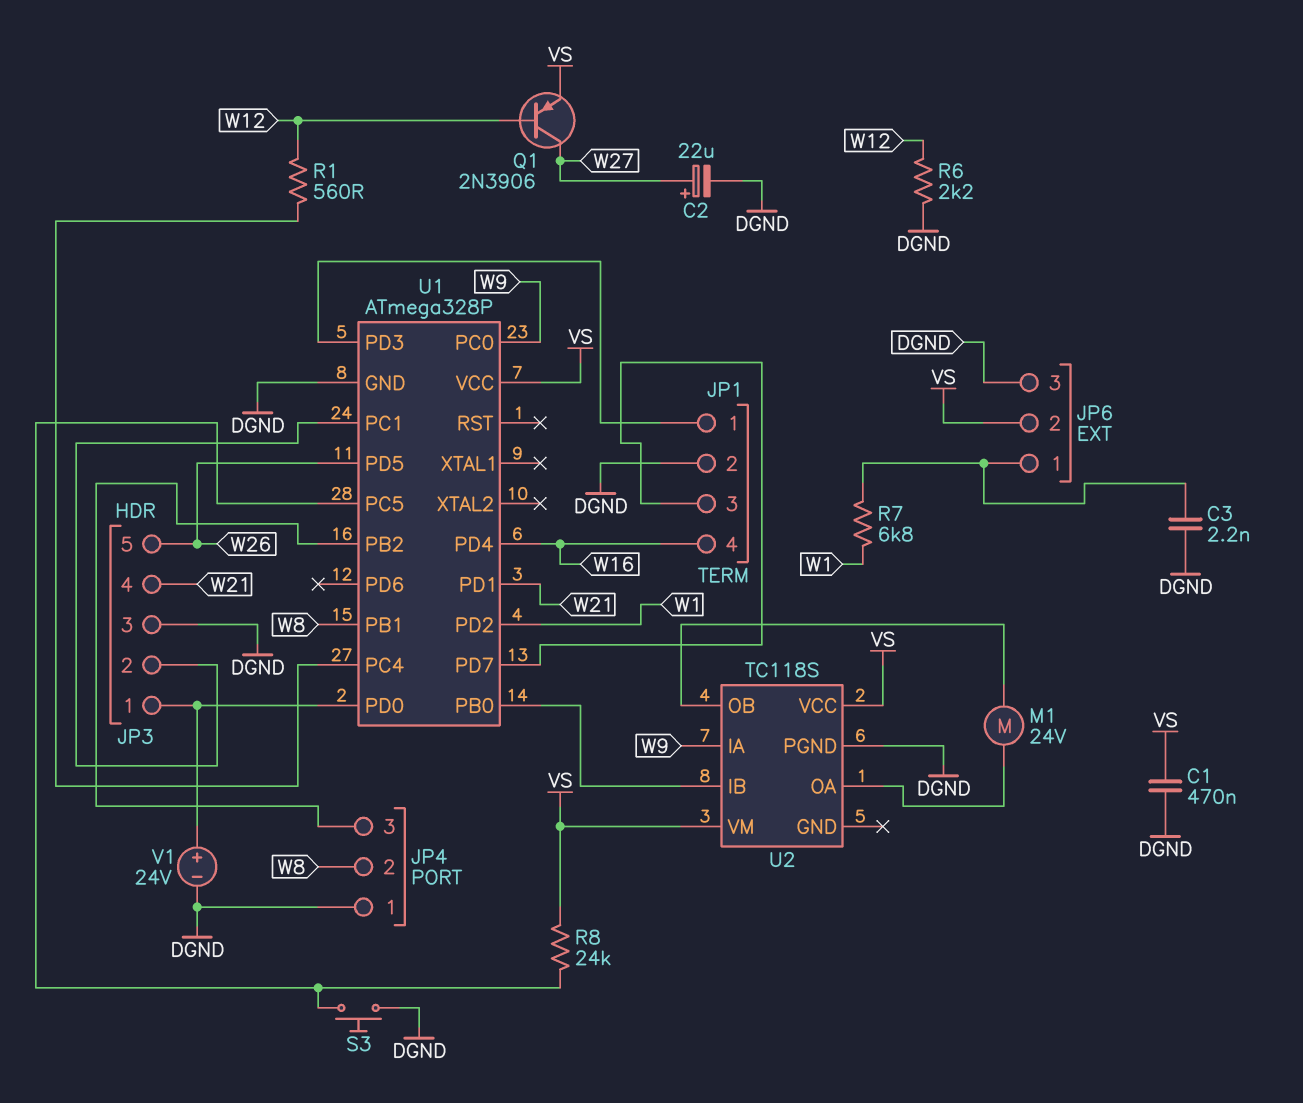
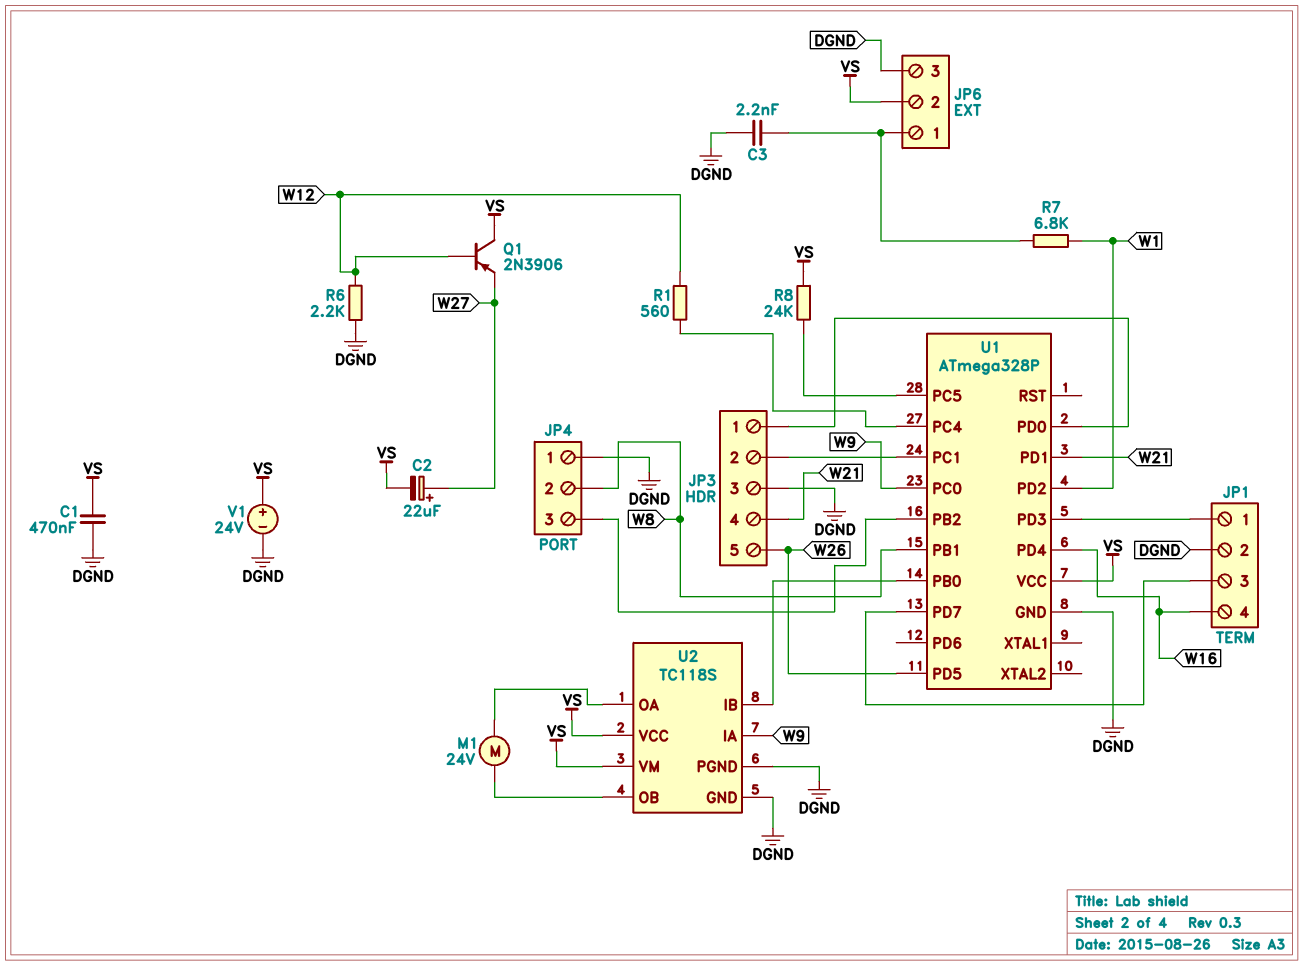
C2: 22uF (plus W27, minus DGND) -> 22uF (plus W27, minus VS)
Q1: PNP 2N3906 (B W12, C W27, E VS) -> PNP 2N3906 (B W12, C VS, E W27)
S3: button (DGND, U1/PC5) -> none
U2 pin GND: none -> DGND
V1: 24V (plus JP3/1, minus DGND) -> 24V (plus VS, minus DGND)

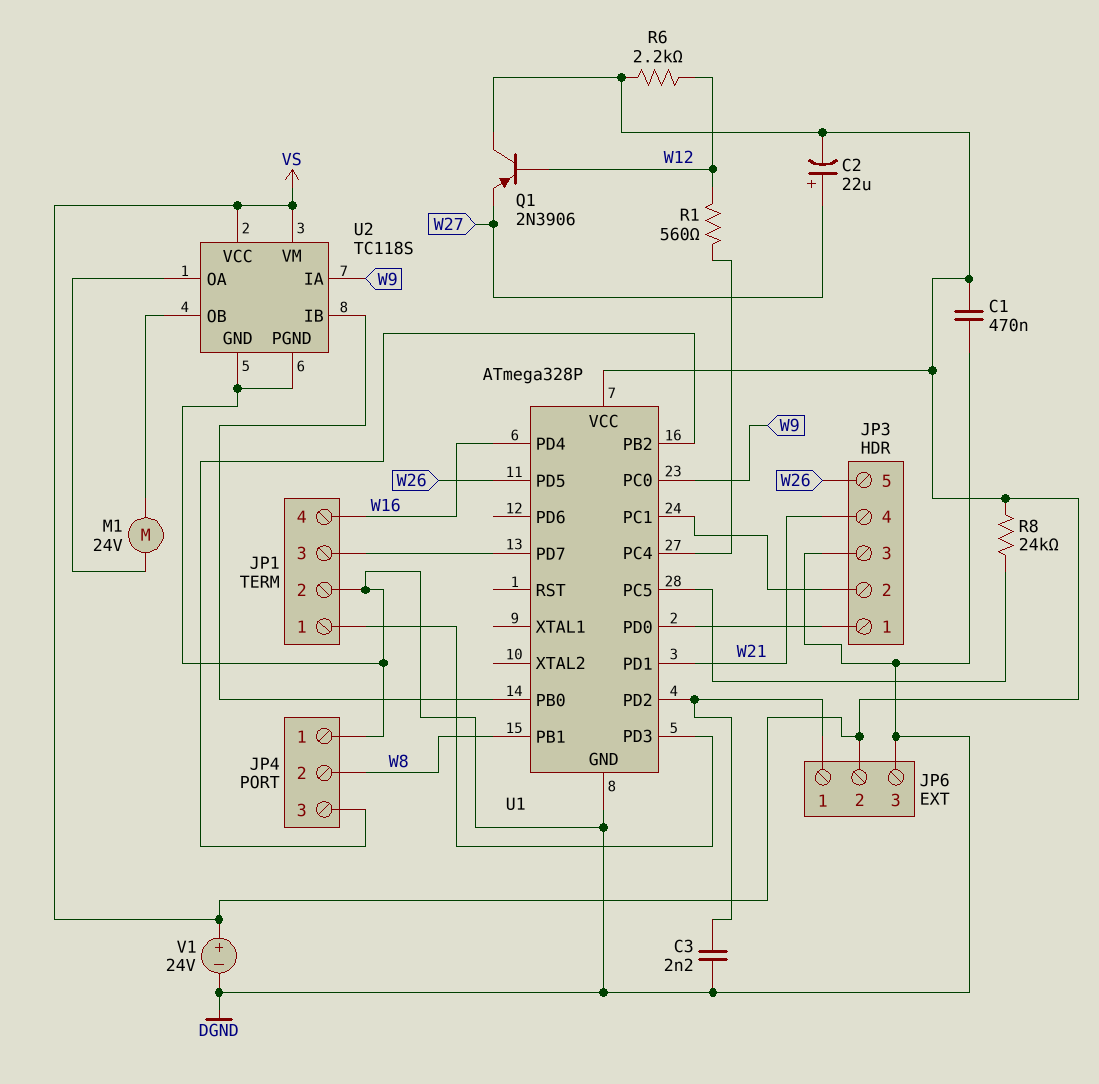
R6: 2.2k (DGND, W12) -> 2.2k (VS, W12)
R7: 6.8k (JP6/1, W1) -> none
U1 pin PD2: W1 -> JP6/1

